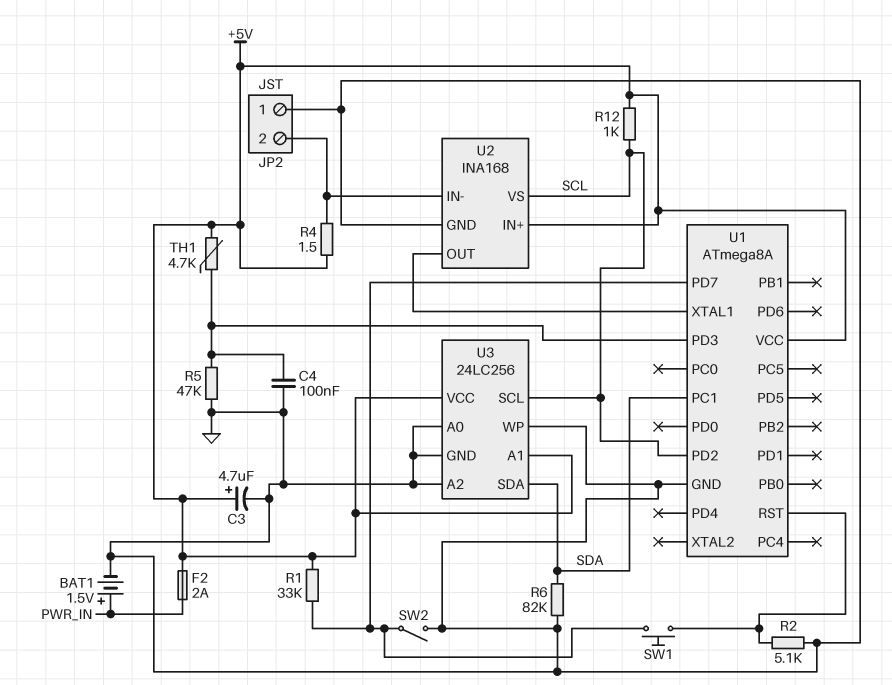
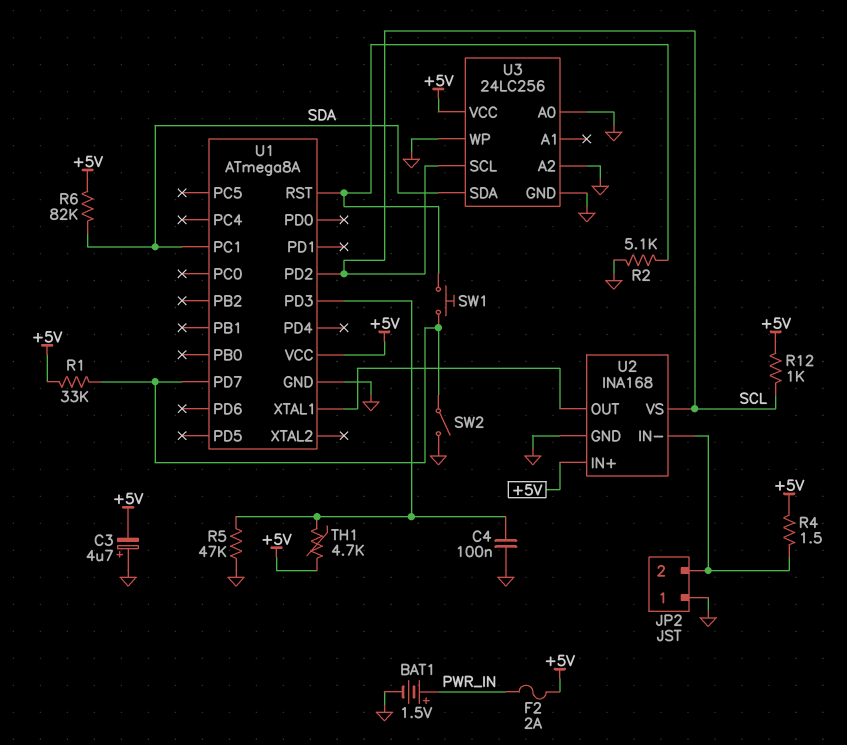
C3: 4.7uF (plus +5V, minus GND) -> 4.7uF (plus GND, minus +5V)
R6: 82k (GND, SDA) -> 82k (+5V, SDA)
U3 pin A1: +5V -> none

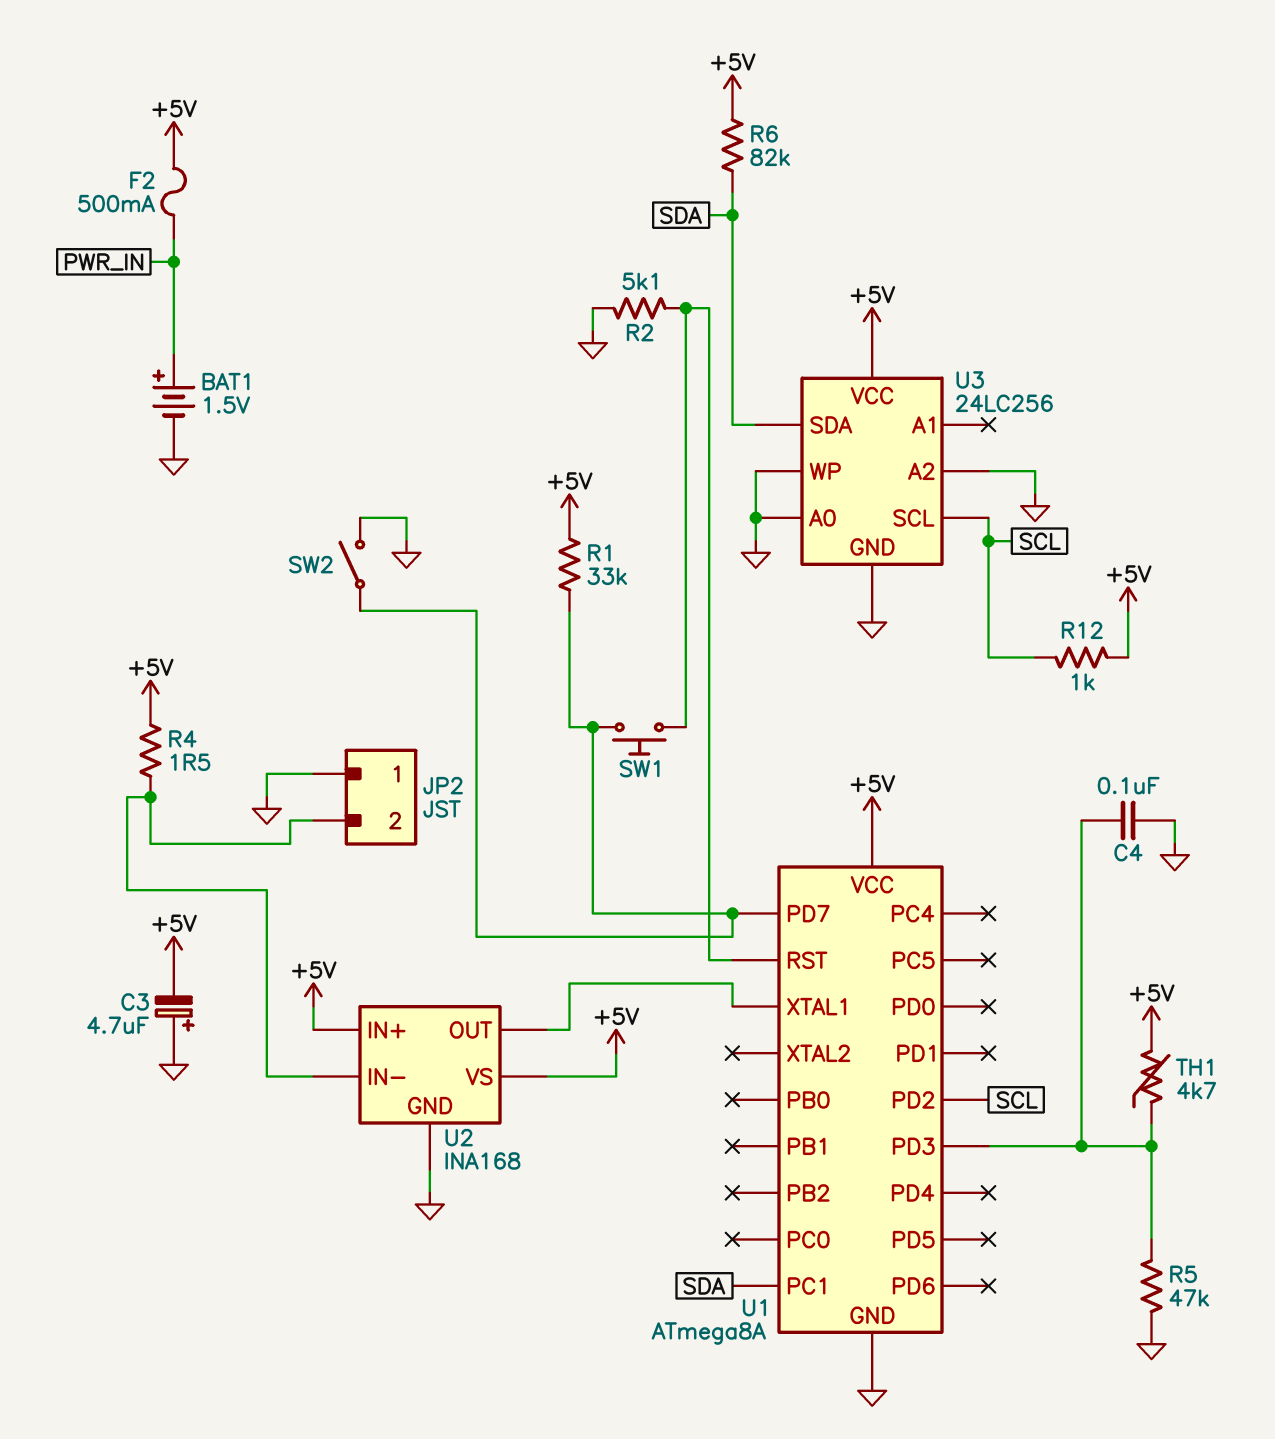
F2: 2A (+5V, PWR_IN) -> 500mA (+5V, PWR_IN)
U2 pin VS: SCL -> +5V

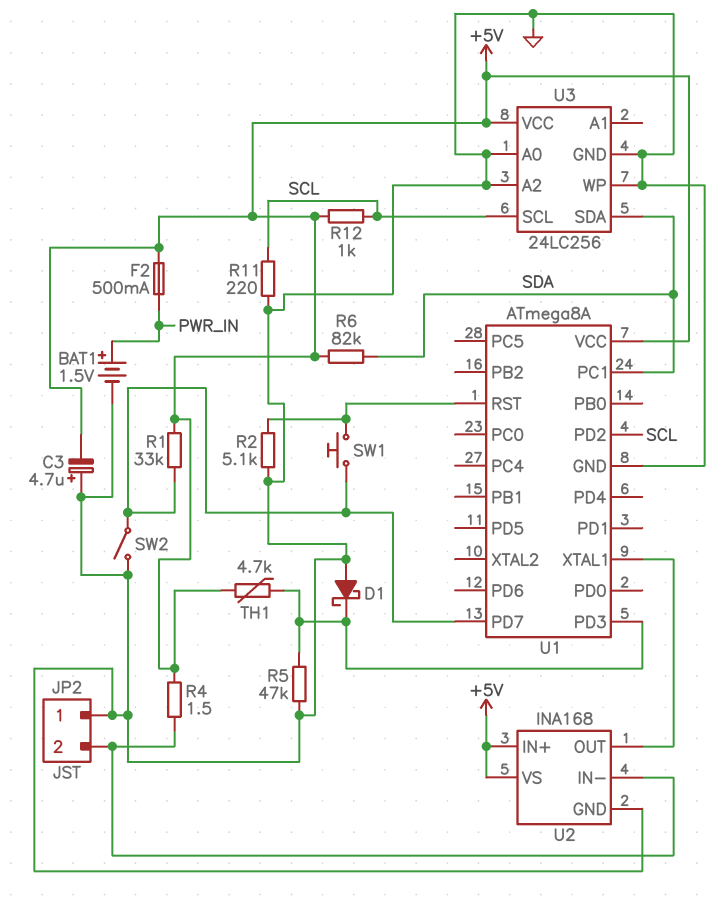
C4: 100nF (GND, U1/PD3) -> none
D1: none -> schottky (A GND, K U1/PD3)
R11: none -> 220 (GND, SCL)

